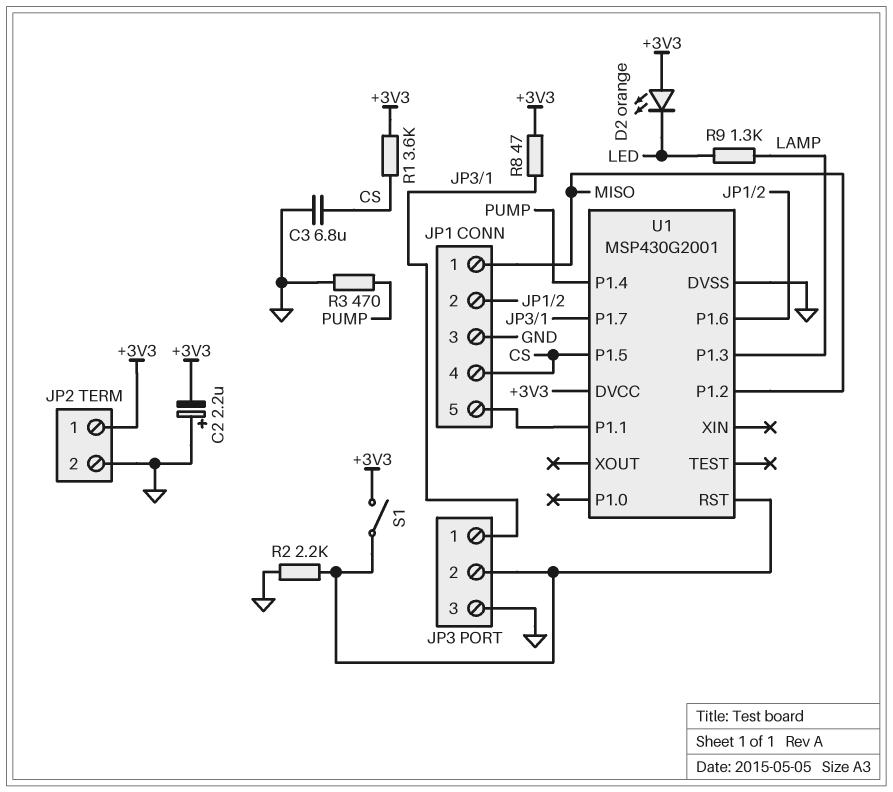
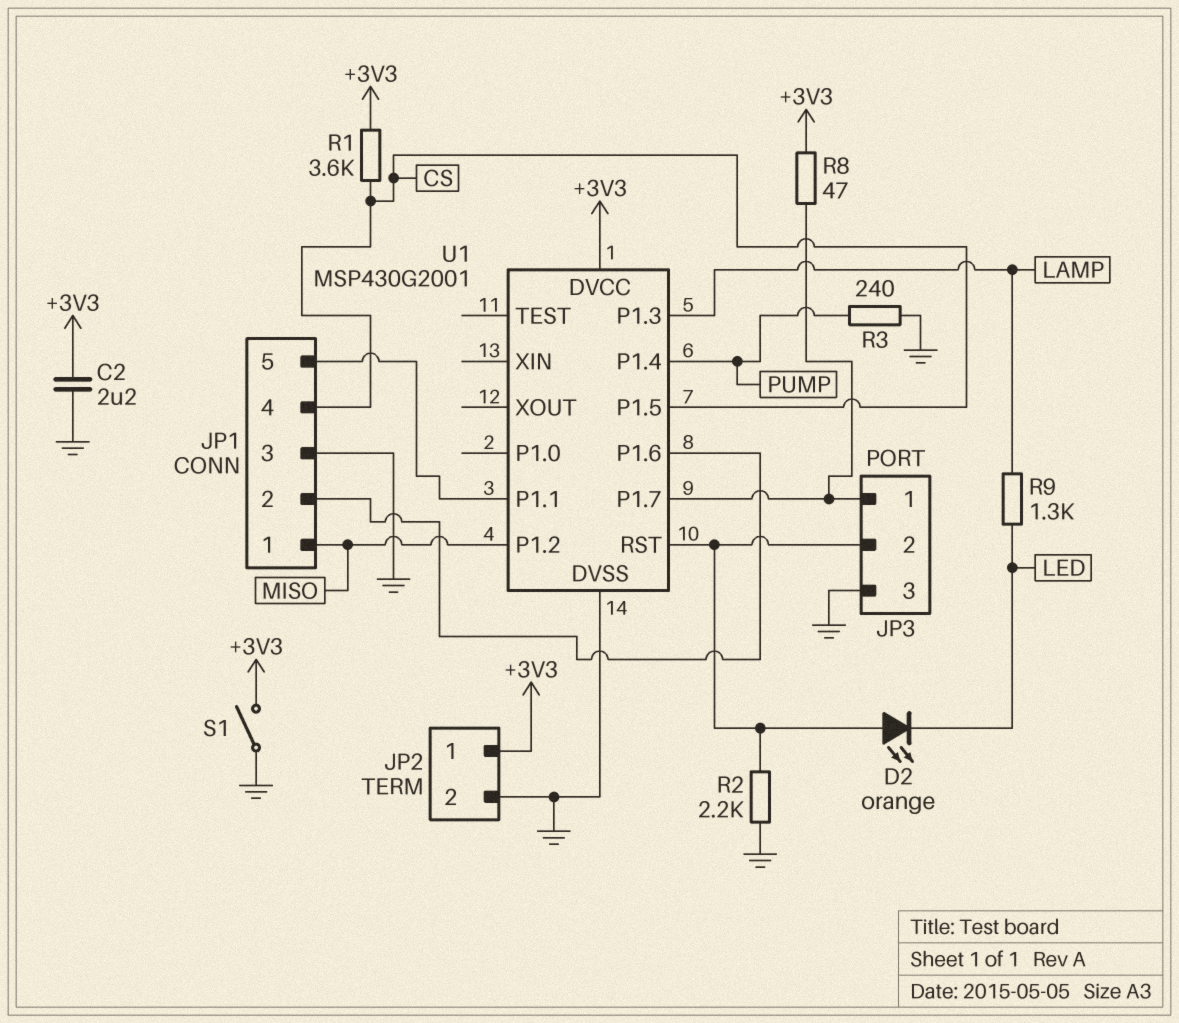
C2: 2.2uF (plus GND, minus +3V3) -> 2.2uF (+3V3, GND)
C3: 6.8uF (CS, GND) -> none
D2: LED orange (A +3V3, K LED) -> LED orange (A JP3/2, K LED)
R3: 470 (GND, PUMP) -> 240 (GND, PUMP)
S1: switch (+3V3, JP3/2) -> switch (+3V3, GND)

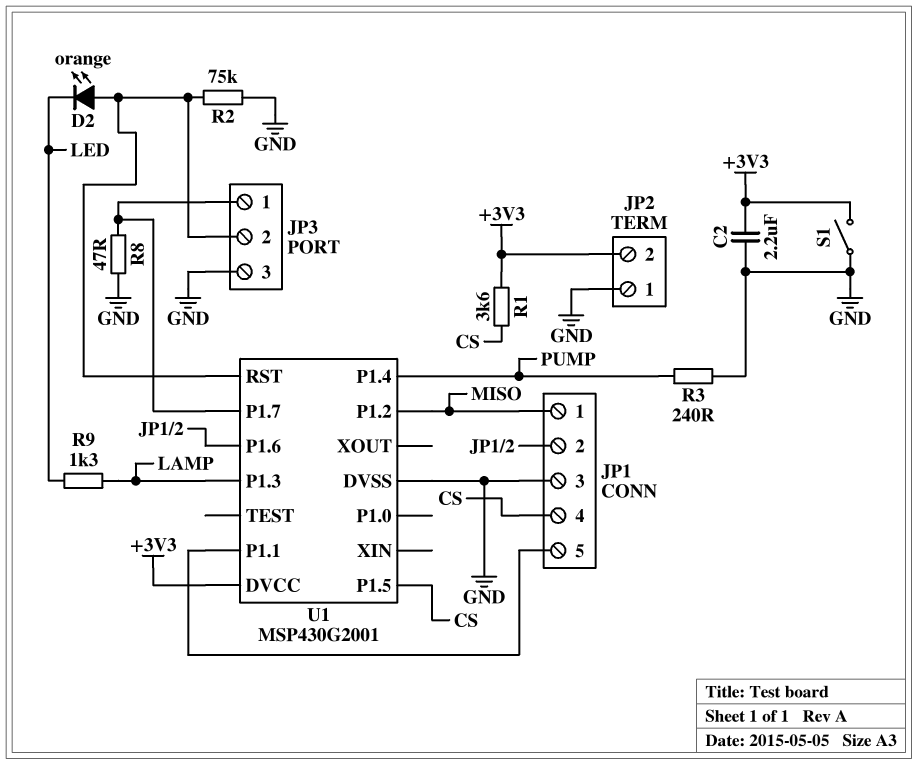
JP2 pin 1: +3V3 -> GND
JP2 pin 2: GND -> +3V3
R2: 2.2k (GND, JP3/2) -> 75k (GND, JP3/2)
R8: 47 (+3V3, JP3/1) -> 47 (GND, JP3/1)

